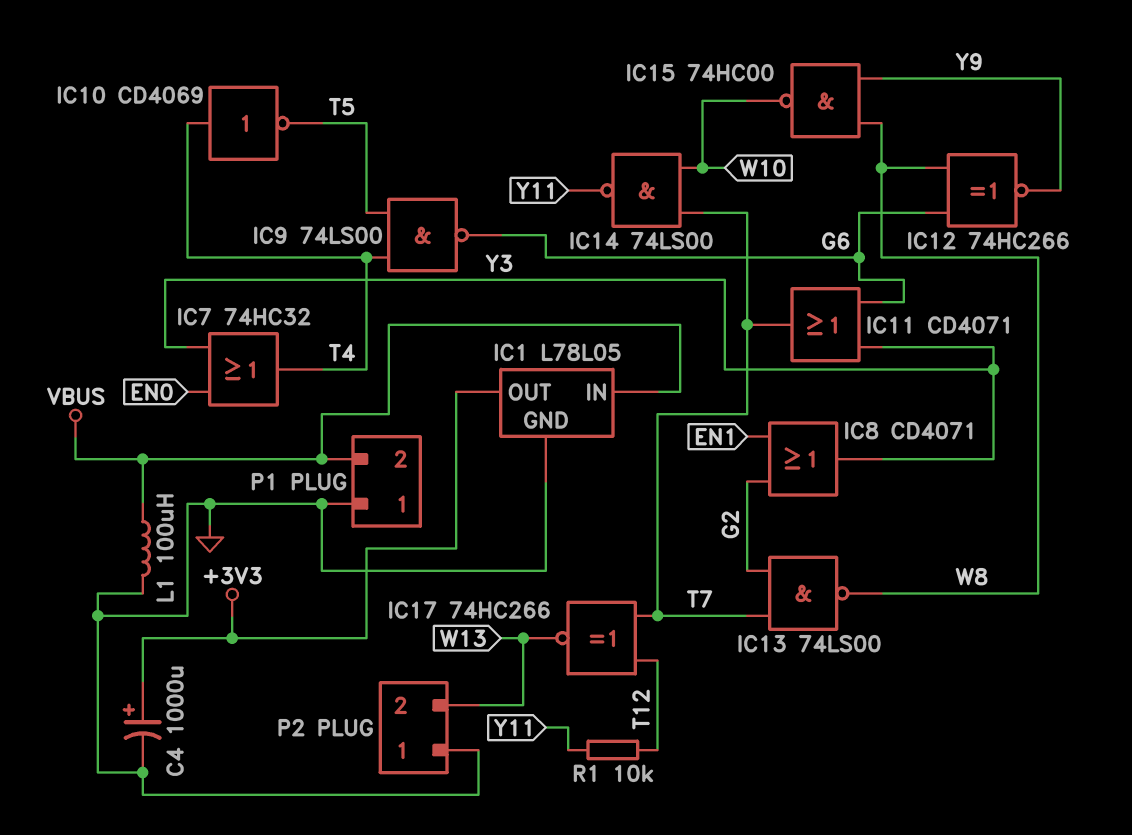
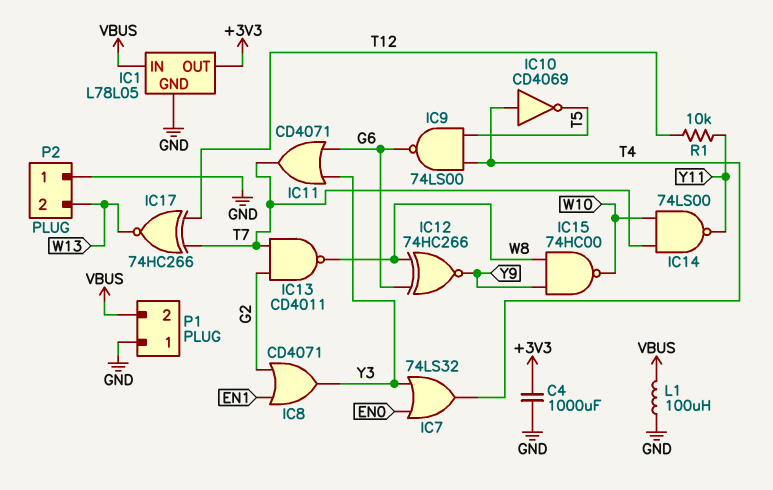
C4: 1000uF (plus +3V3, minus GND) -> 1000uF (+3V3, GND)
IC7: OR 74HC32 (in EN0, in Y3, out T4) -> OR 74LS32 (in EN0, in Y3, out T4)
IC13: NAND 74LS00 (in G2, in T7, out W8) -> NAND CD4011 (in G2, in T7, out W8)

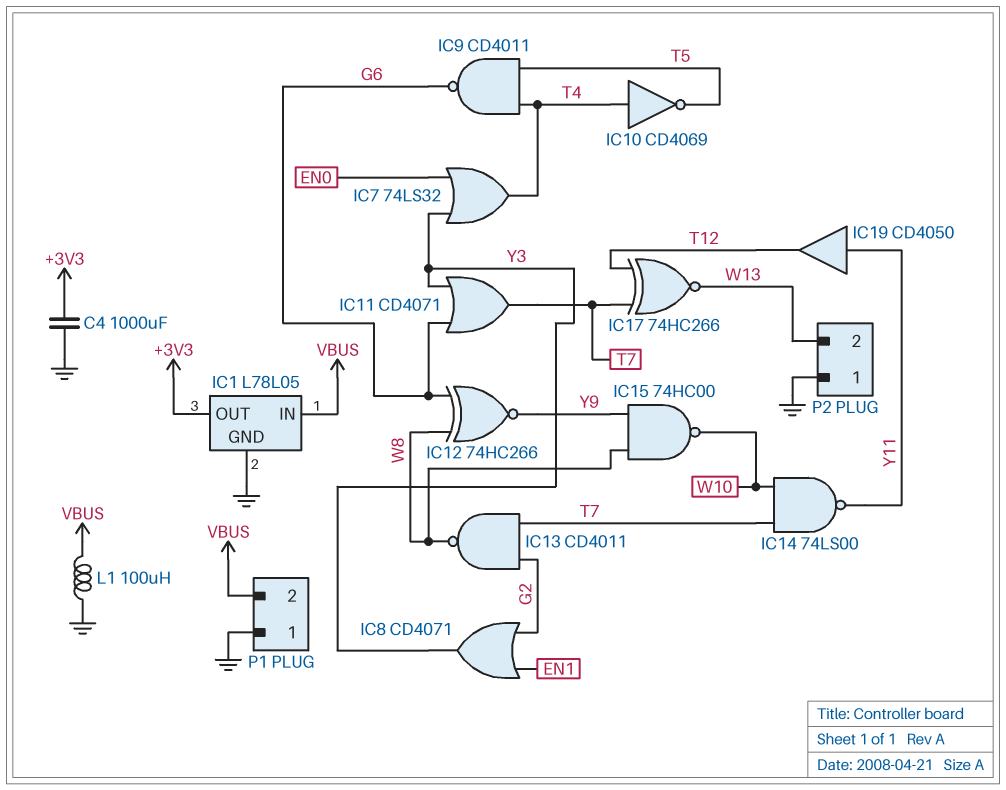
IC9: NAND 74LS00 (in T4, in T5, out G6) -> NAND CD4011 (in T4, in T5, out G6)
IC19: none -> buffer CD4050 (in Y11, out T12)
R1: 10k (T12, Y11) -> none

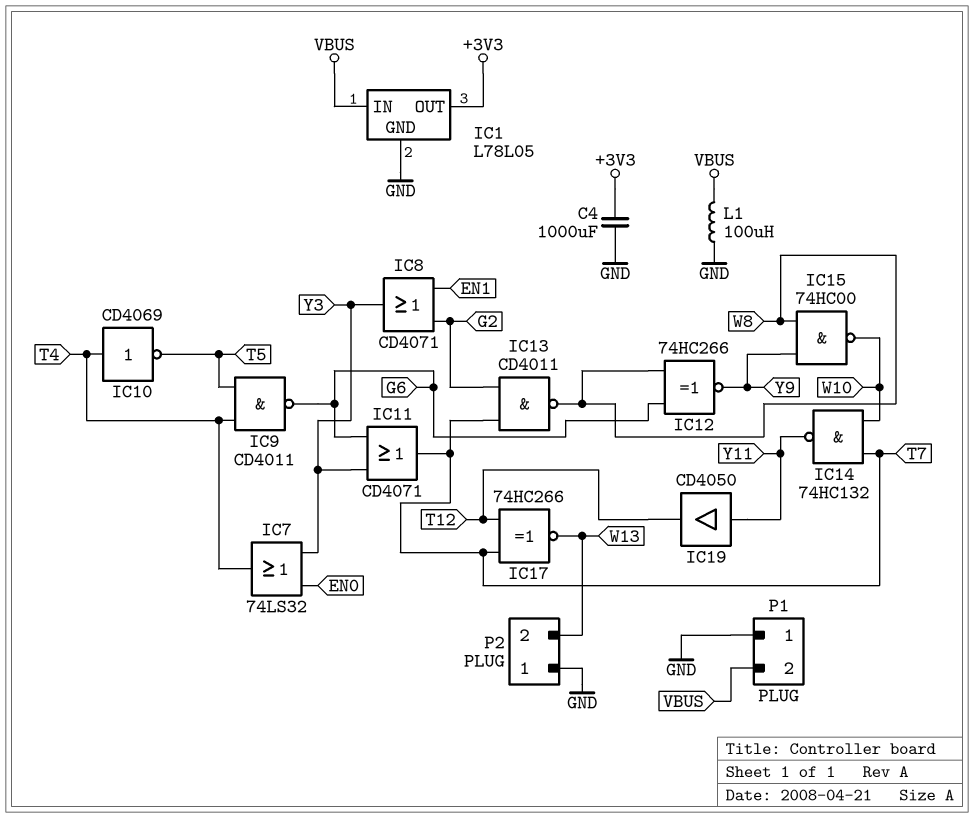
IC14: NAND 74LS00 (in T7, in W10, out Y11) -> NAND 74HC132 (in T7, in W10, out Y11)

